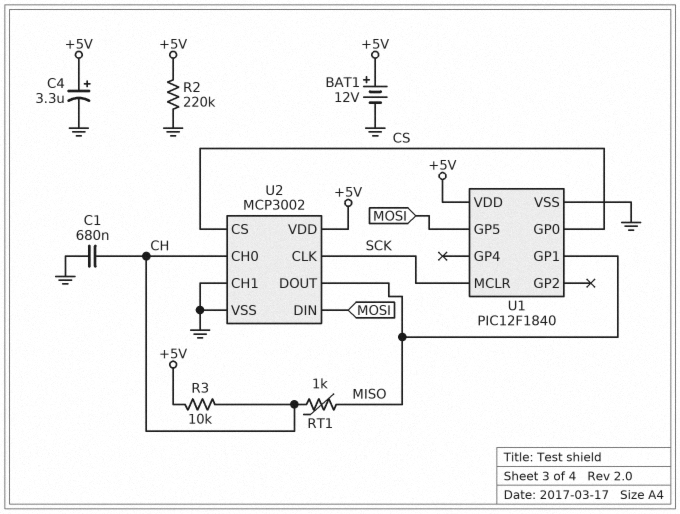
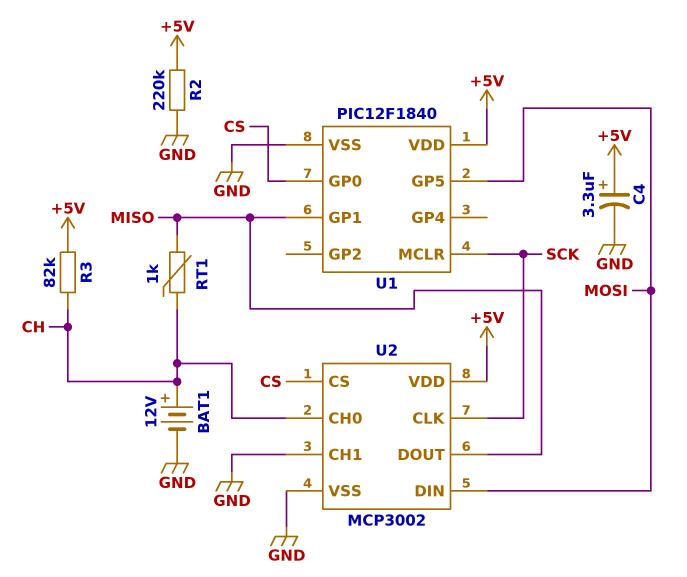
BAT1: 12V (plus +5V, minus GND) -> 12V (plus CH, minus GND)
C1: 680nF (CH, GND) -> none
R3: 10k (+5V, CH) -> 82k (+5V, CH)

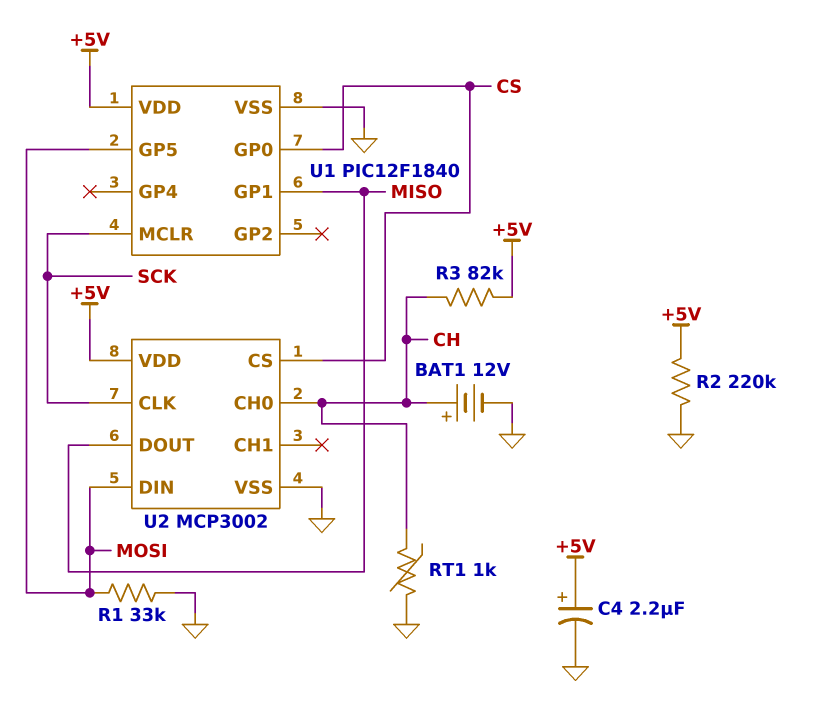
C4: 3.3uF (plus +5V, minus GND) -> 2.2uF (plus +5V, minus GND)
R1: none -> 33k (GND, MOSI)
RT1: 1k (CH, MISO) -> 1k (CH, GND)
U2 pin CH1: GND -> none

